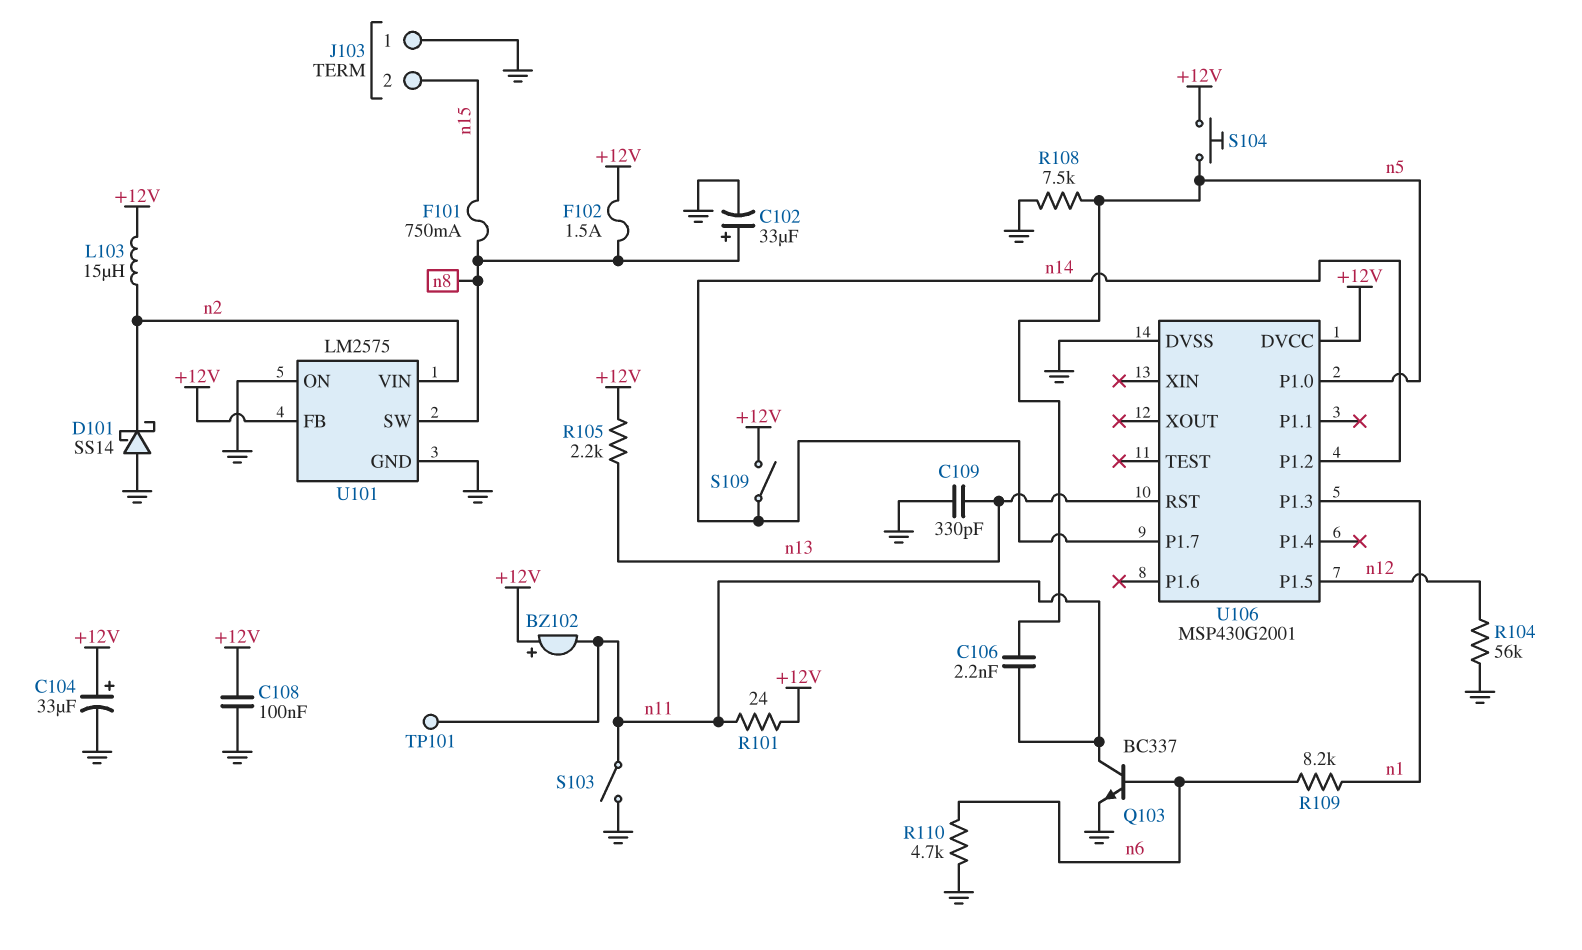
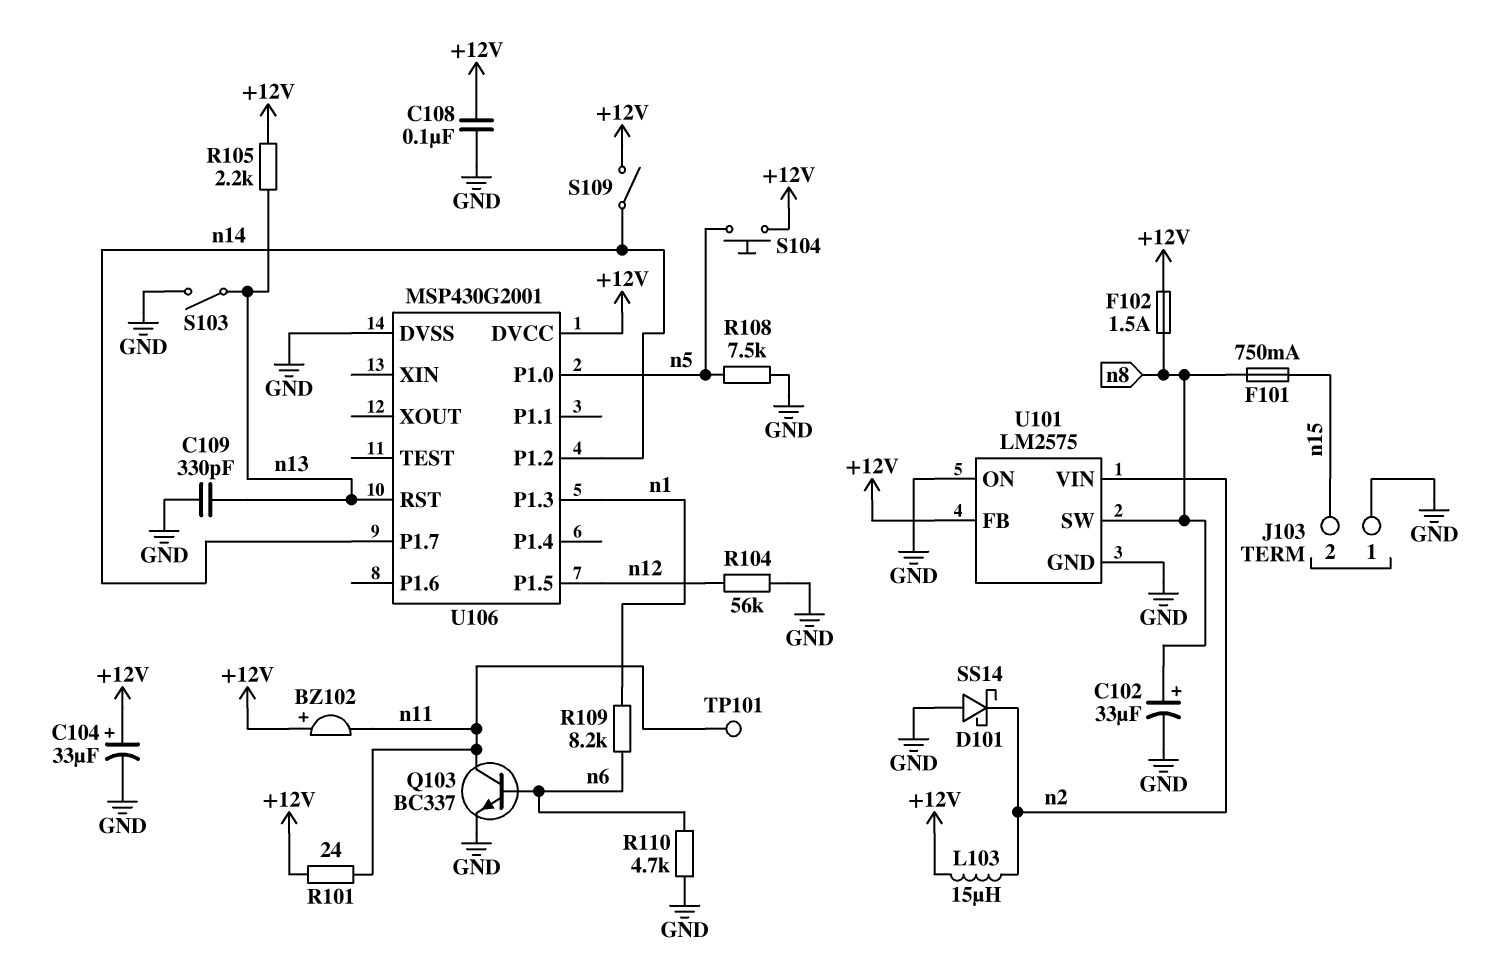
C106: 2.2nF (n5, n11) -> none
S103: switch (GND, n11) -> switch (GND, n13)

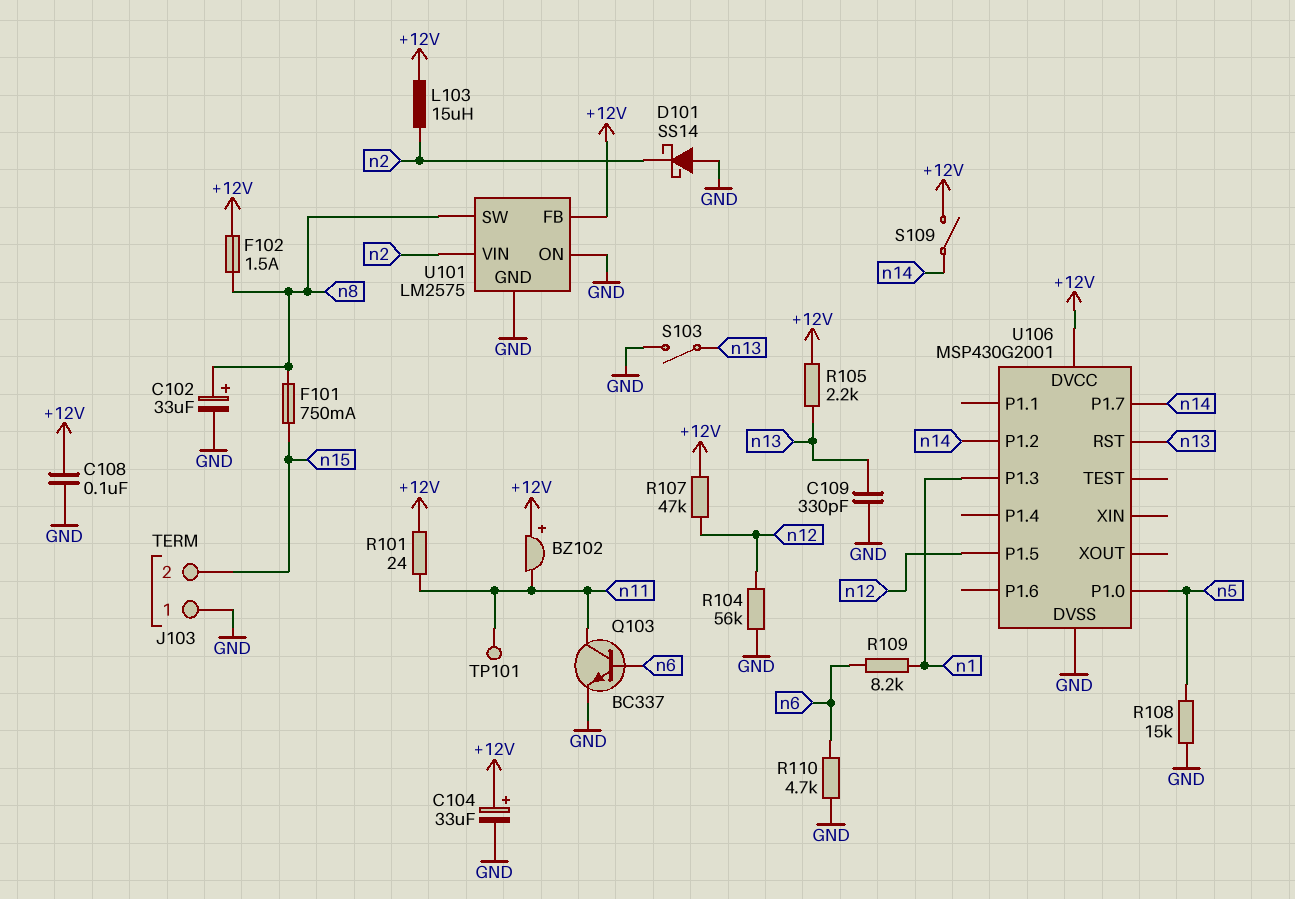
R107: none -> 47k (+12V, n12)
R108: 7.5k (GND, n5) -> 15k (GND, n5)
S104: button (+12V, n5) -> none

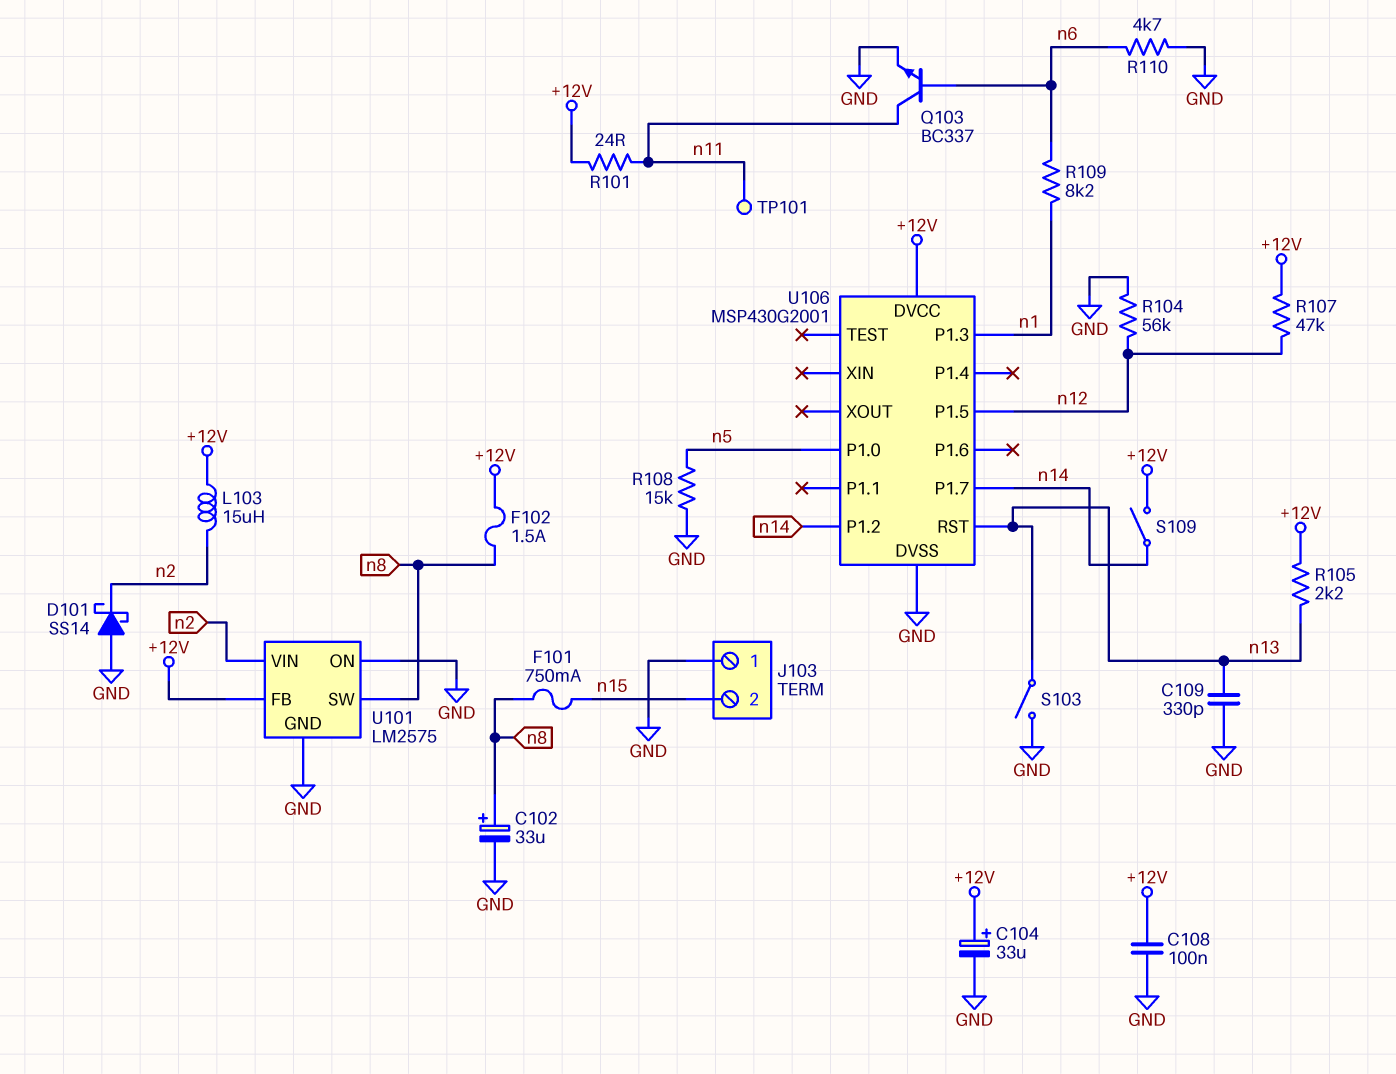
BZ102: buzzer (plus +12V, minus n11) -> none

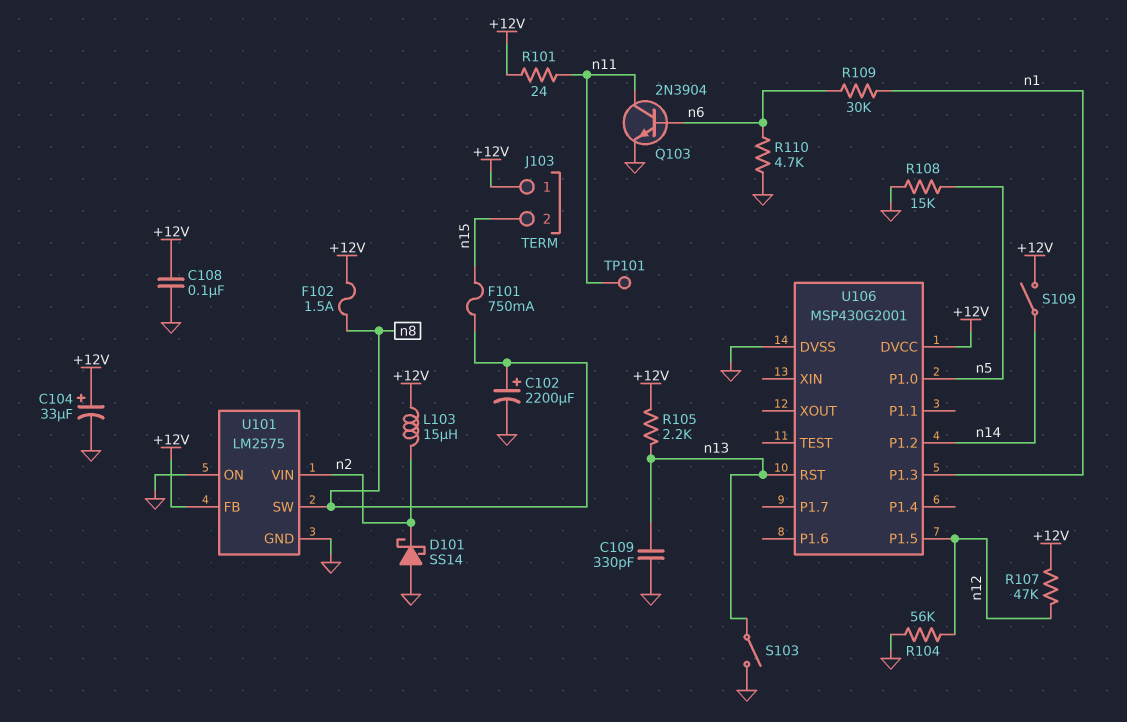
C102: 33uF (plus n8, minus GND) -> 2200uF (plus n8, minus GND)
J103 pin 1: GND -> +12V
Q103: NPN BC337 (B n6, C n11, E GND) -> NPN 2N3904 (B n6, C n11, E GND)
R109: 8.2k (n1, n6) -> 30k (n1, n6)
U106 pin P1.7: n14 -> none

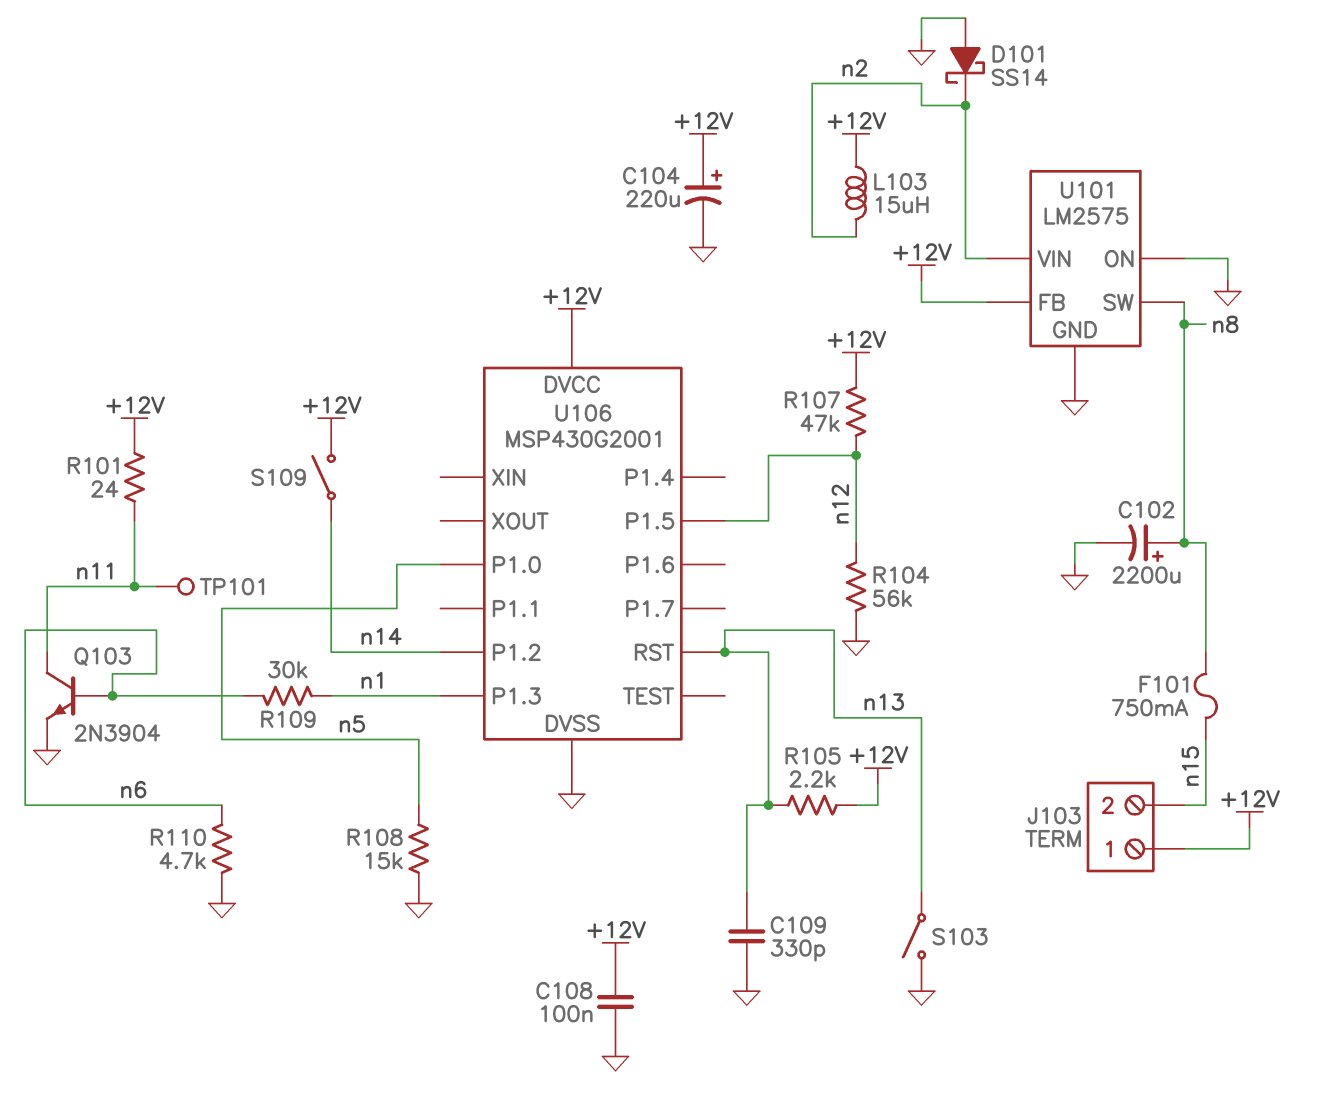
C104: 33uF (plus +12V, minus GND) -> 220uF (plus +12V, minus GND)
F102: 1.5A (+12V, n8) -> none

